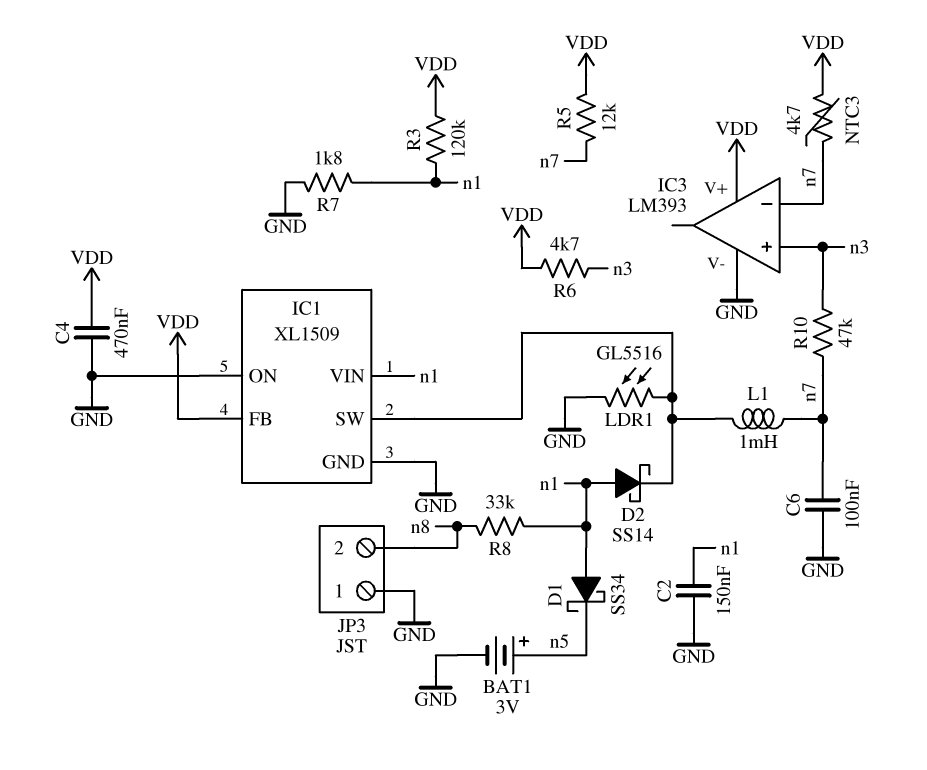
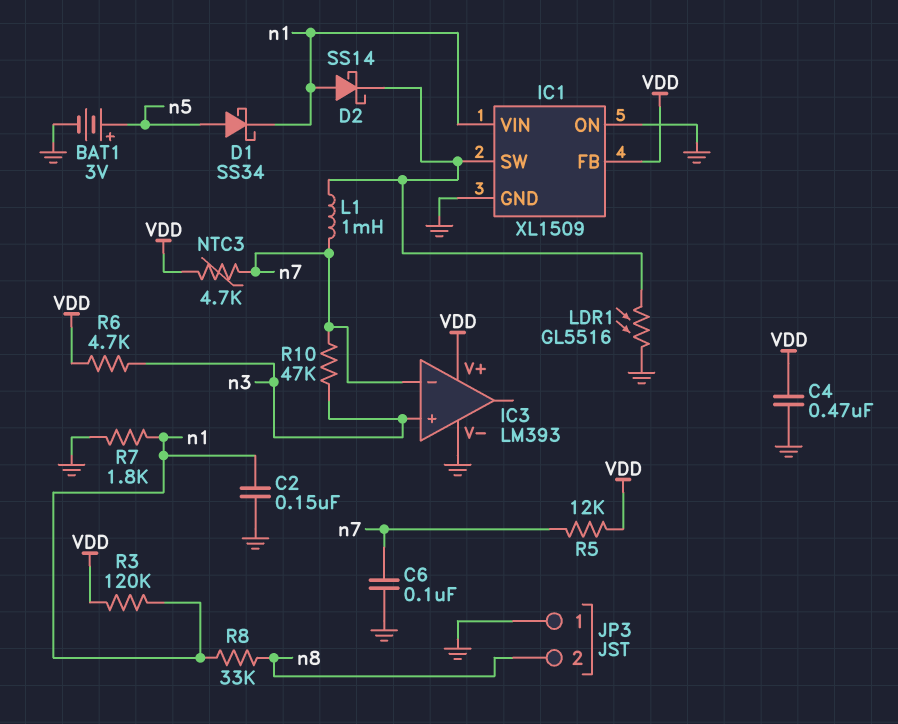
D1: schottky SS34 (A n1, K n5) -> schottky SS34 (A n5, K n1)

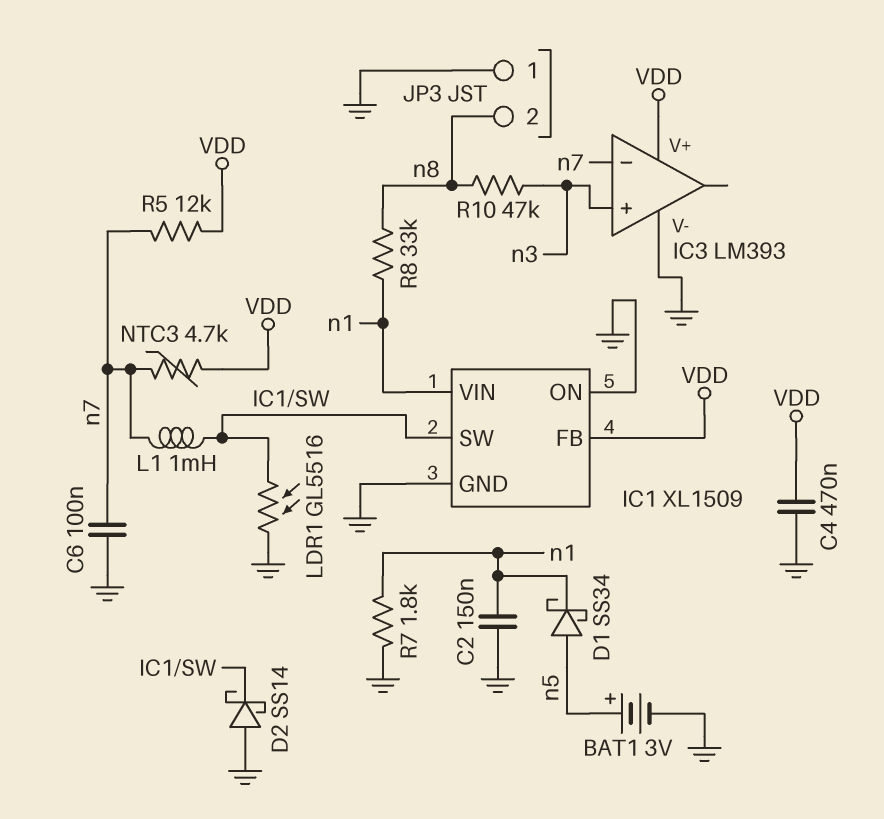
D2: schottky SS14 (A n1, K IC1/SW) -> schottky SS14 (A GND, K IC1/SW)
R3: 120k (VDD, n1) -> none
R6: 4.7k (VDD, n3) -> none
R10: 47k (n3, n7) -> 47k (n3, n8)

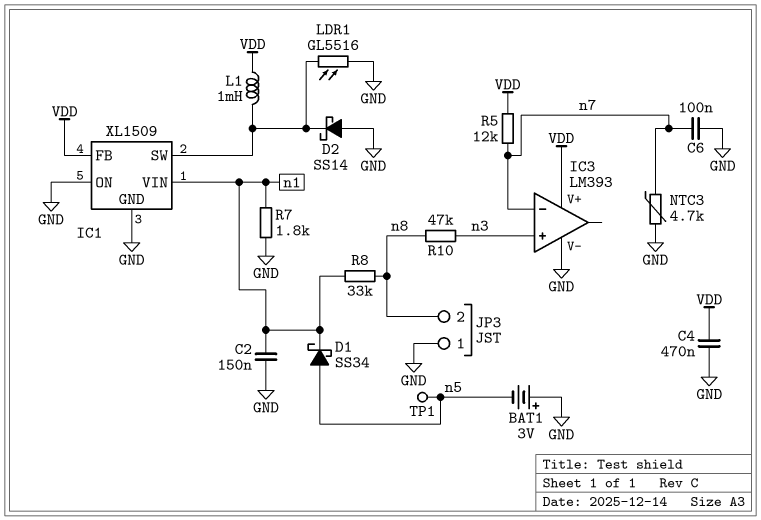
BAT1: 3V (plus n5, minus GND) -> 3V (plus GND, minus n5)
L1: 1mH (IC1/SW, n7) -> 1mH (IC1/SW, VDD)
NTC3: 4.7k (VDD, n7) -> 4.7k (GND, n7)
TP1: none -> test point (n5)

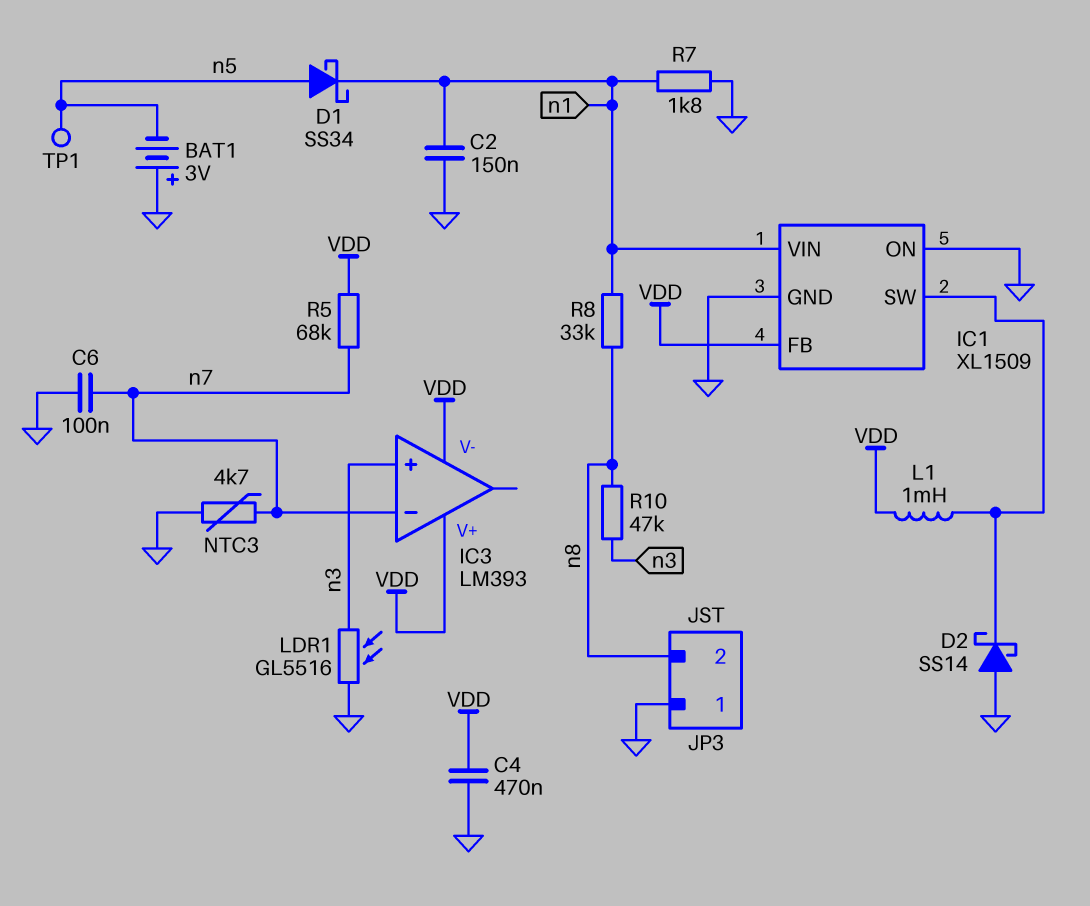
IC3 pin V-: GND -> VDD
LDR1: GL5516 (GND, IC1/SW) -> GL5516 (GND, n3)
R5: 12k (VDD, n7) -> 68k (VDD, n7)

